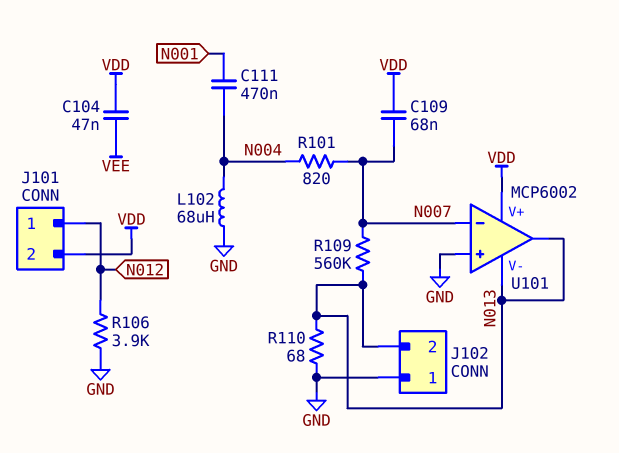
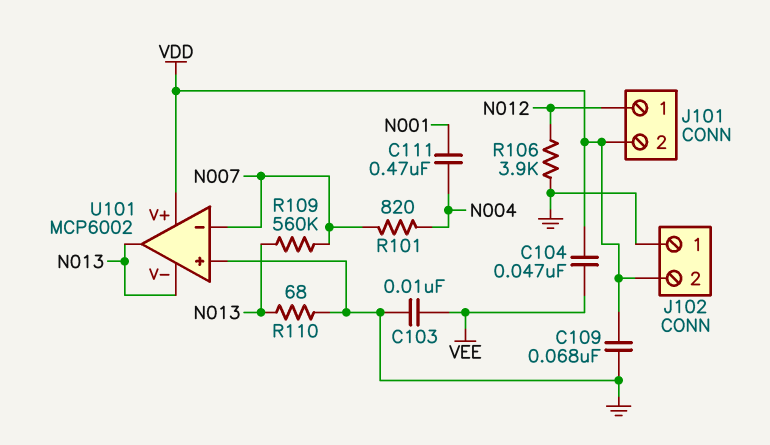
C103: none -> 10nF (GND, VEE)
C109: 68nF (N007, VDD) -> 68nF (GND, VDD)
J102 pin 2: N013 -> VDD
L102: 68uH (GND, N004) -> none

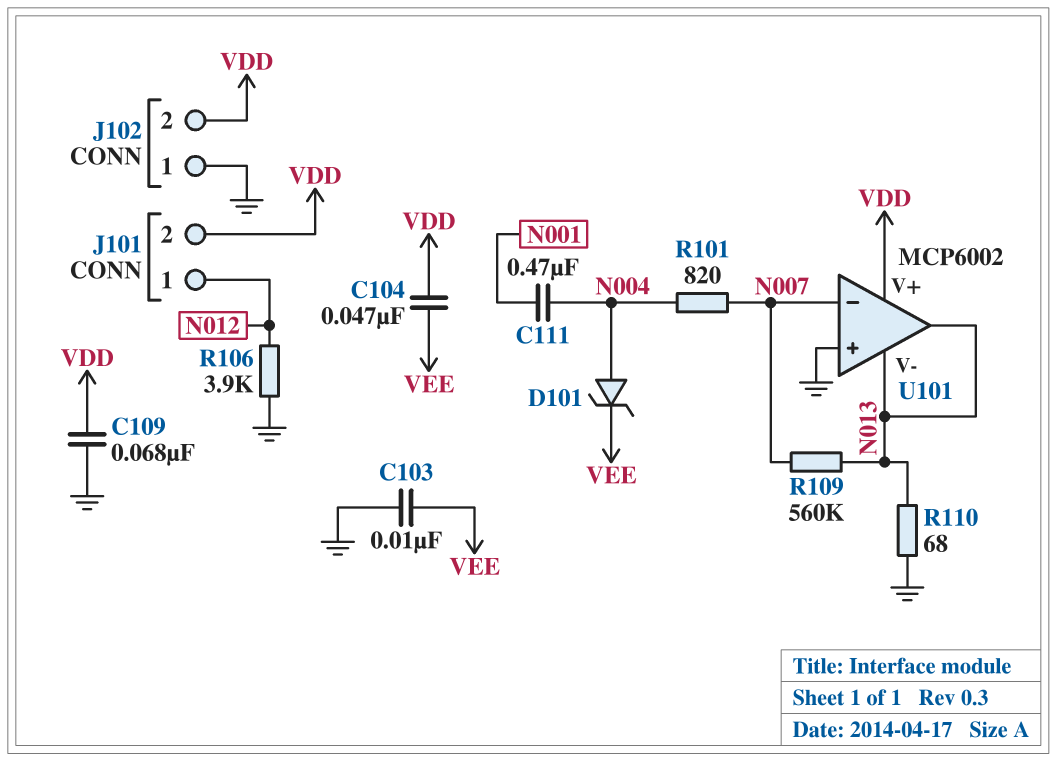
D101: none -> zener (A N004, K VEE)

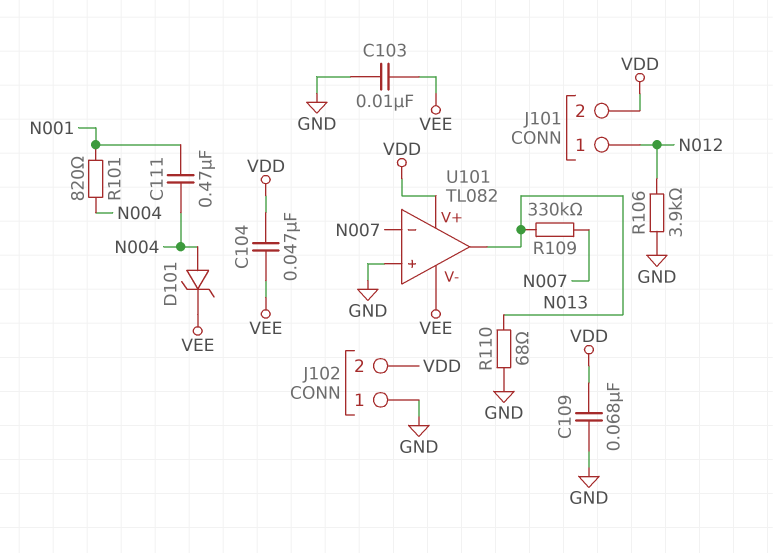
R101: 820 (N004, N007) -> 820 (N001, N004)
R109: 560k (N007, N013) -> 330k (N007, N013)
U101: MCP6002 -> TL082
U101 pin V-: N013 -> VEE

